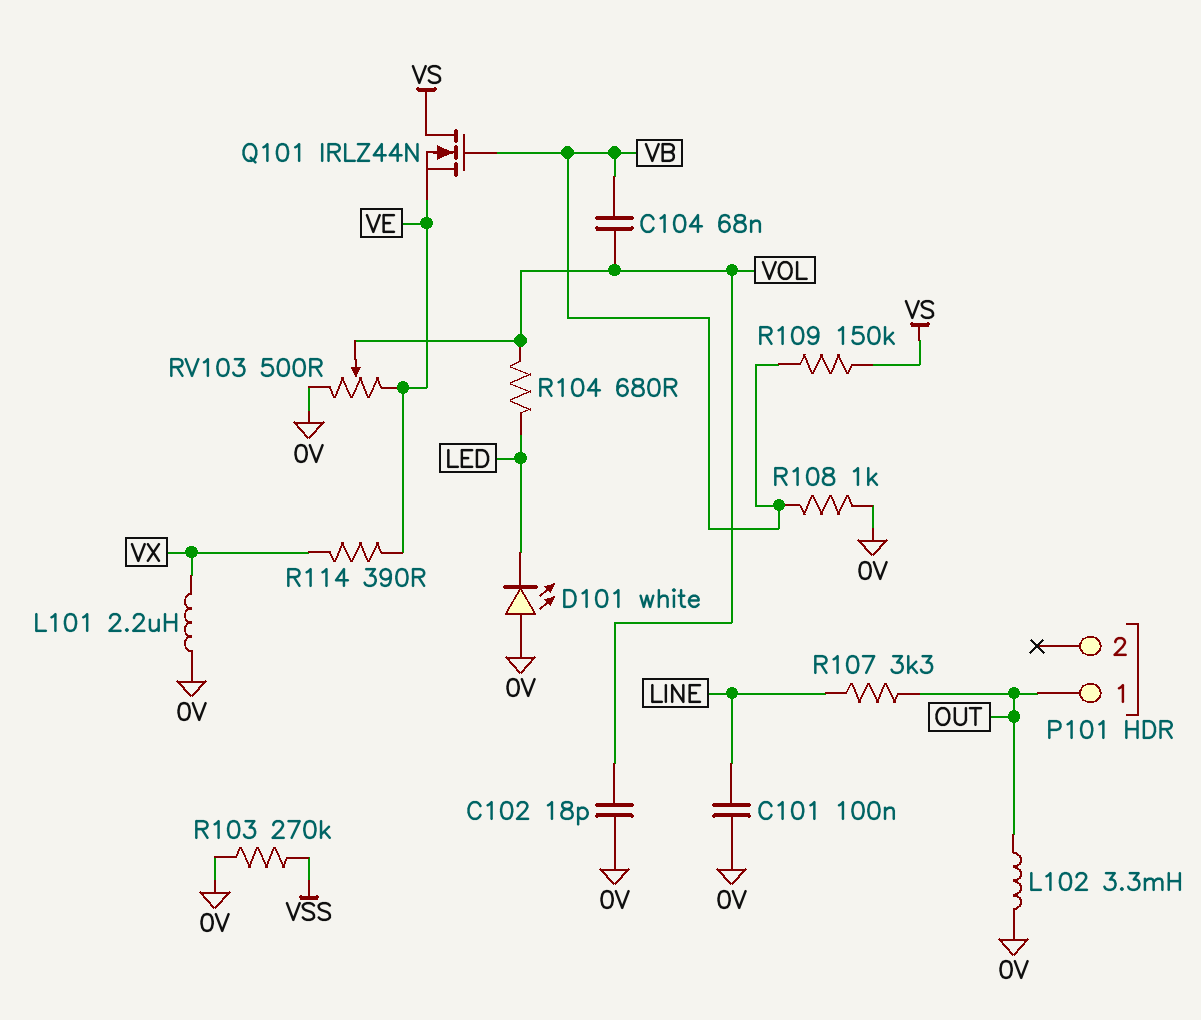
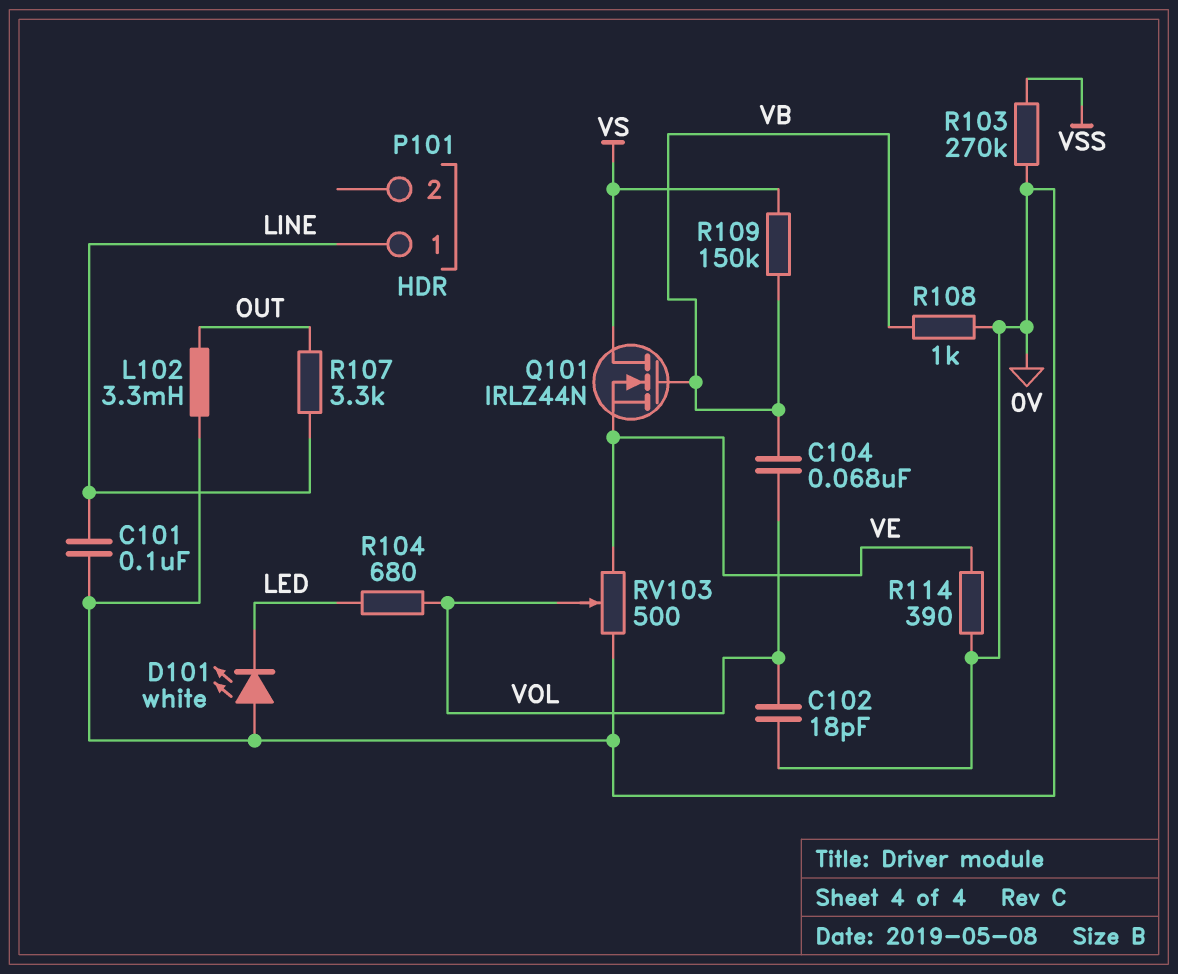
L101: 2.2uH (0V, VX) -> none
P101 pin 1: OUT -> LINE
R114: 390 (VE, VX) -> 390 (0V, VE)

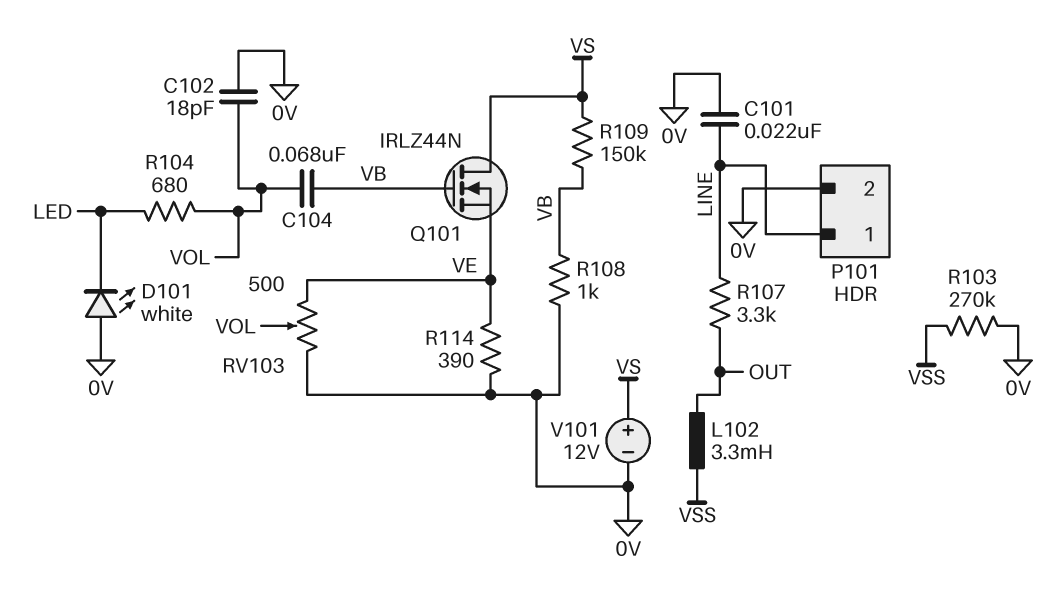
C101: 100nF (0V, LINE) -> 22nF (0V, LINE)
L102: 3.3mH (0V, OUT) -> 3.3mH (OUT, VSS)
P101 pin 2: none -> 0V
V101: none -> 12V (plus VS, minus 0V)

